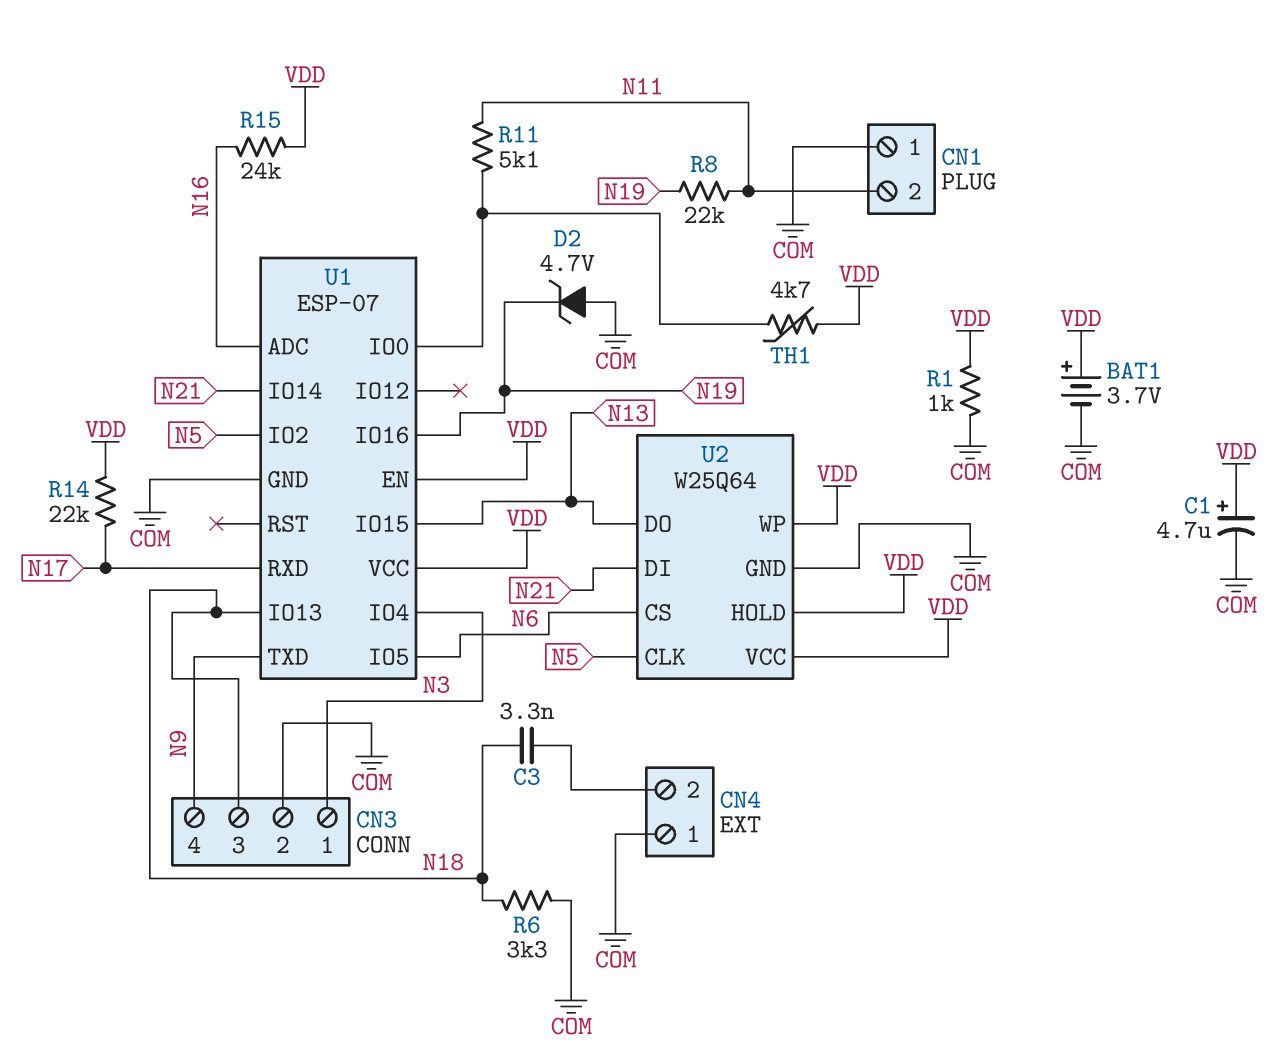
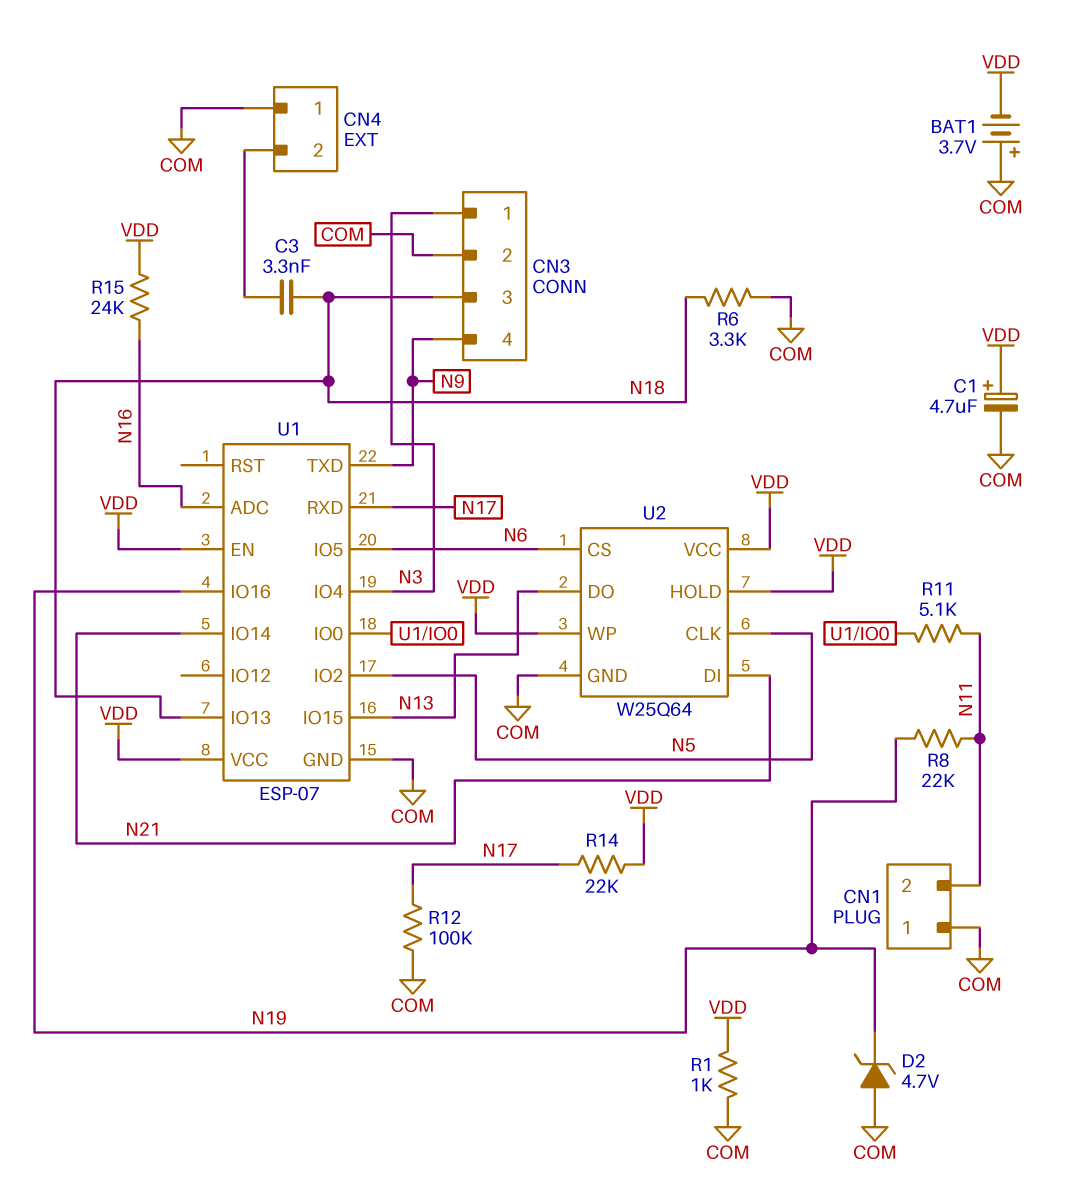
BAT1: 3.7V (plus VDD, minus COM) -> 3.7V (plus COM, minus VDD)
R12: none -> 100k (COM, N17)
TH1: 4.7k (U1/IO0, VDD) -> none

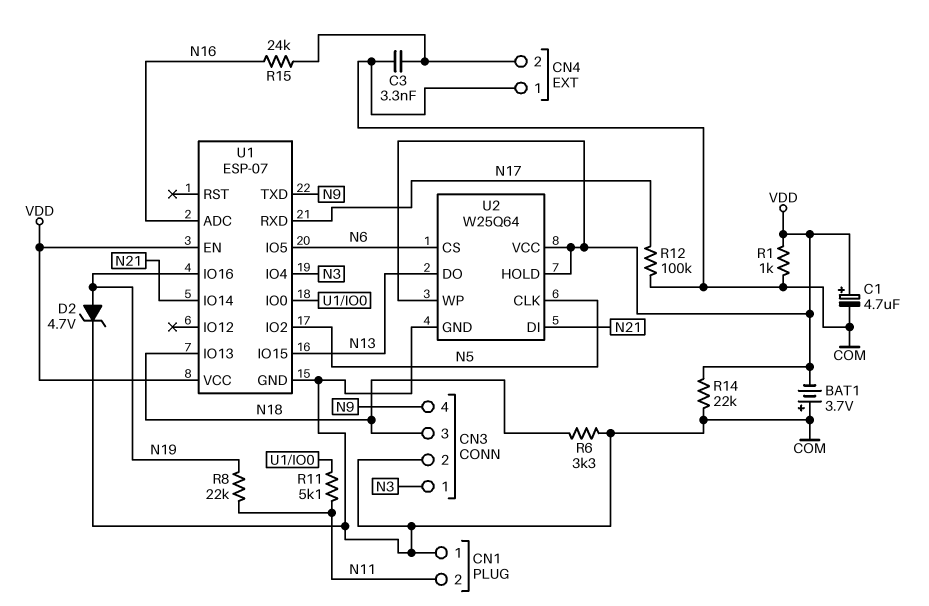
C3: 3.3nF (CN4/2, N18) -> 3.3nF (CN4/2, COM)
D2: zener 4.7V (A COM, K N19) -> zener 4.7V (A N19, K COM)
R14: 22k (N17, VDD) -> 22k (COM, VDD)
R15: 24k (N16, VDD) -> 24k (CN4/2, N16)

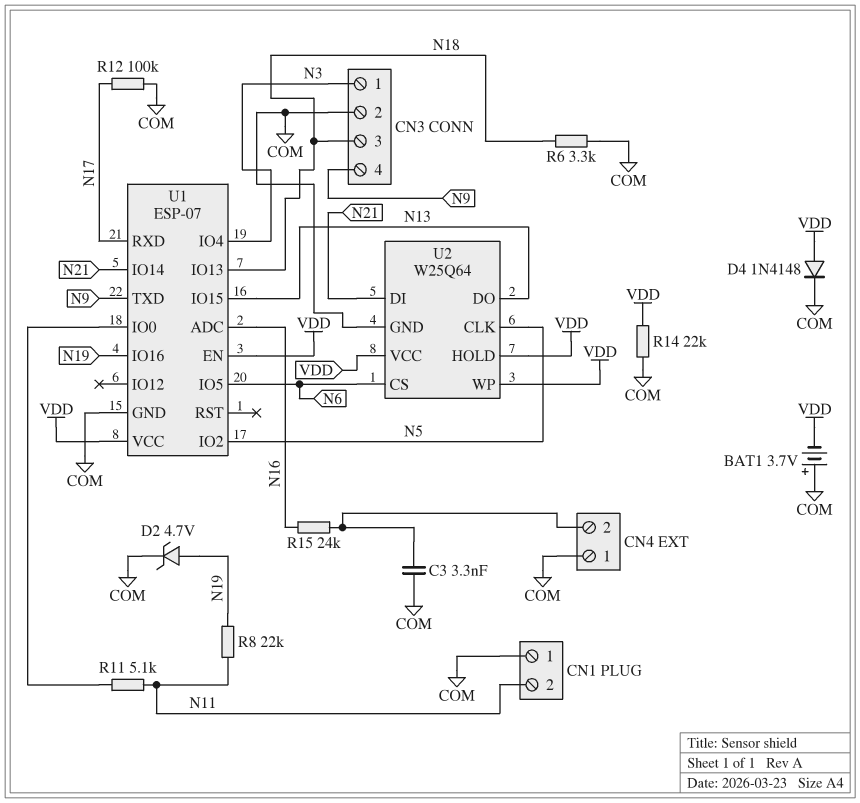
C1: 4.7uF (plus VDD, minus COM) -> none
D4: none -> diode 1N4148 (A VDD, K COM)
R1: 1k (COM, VDD) -> none

